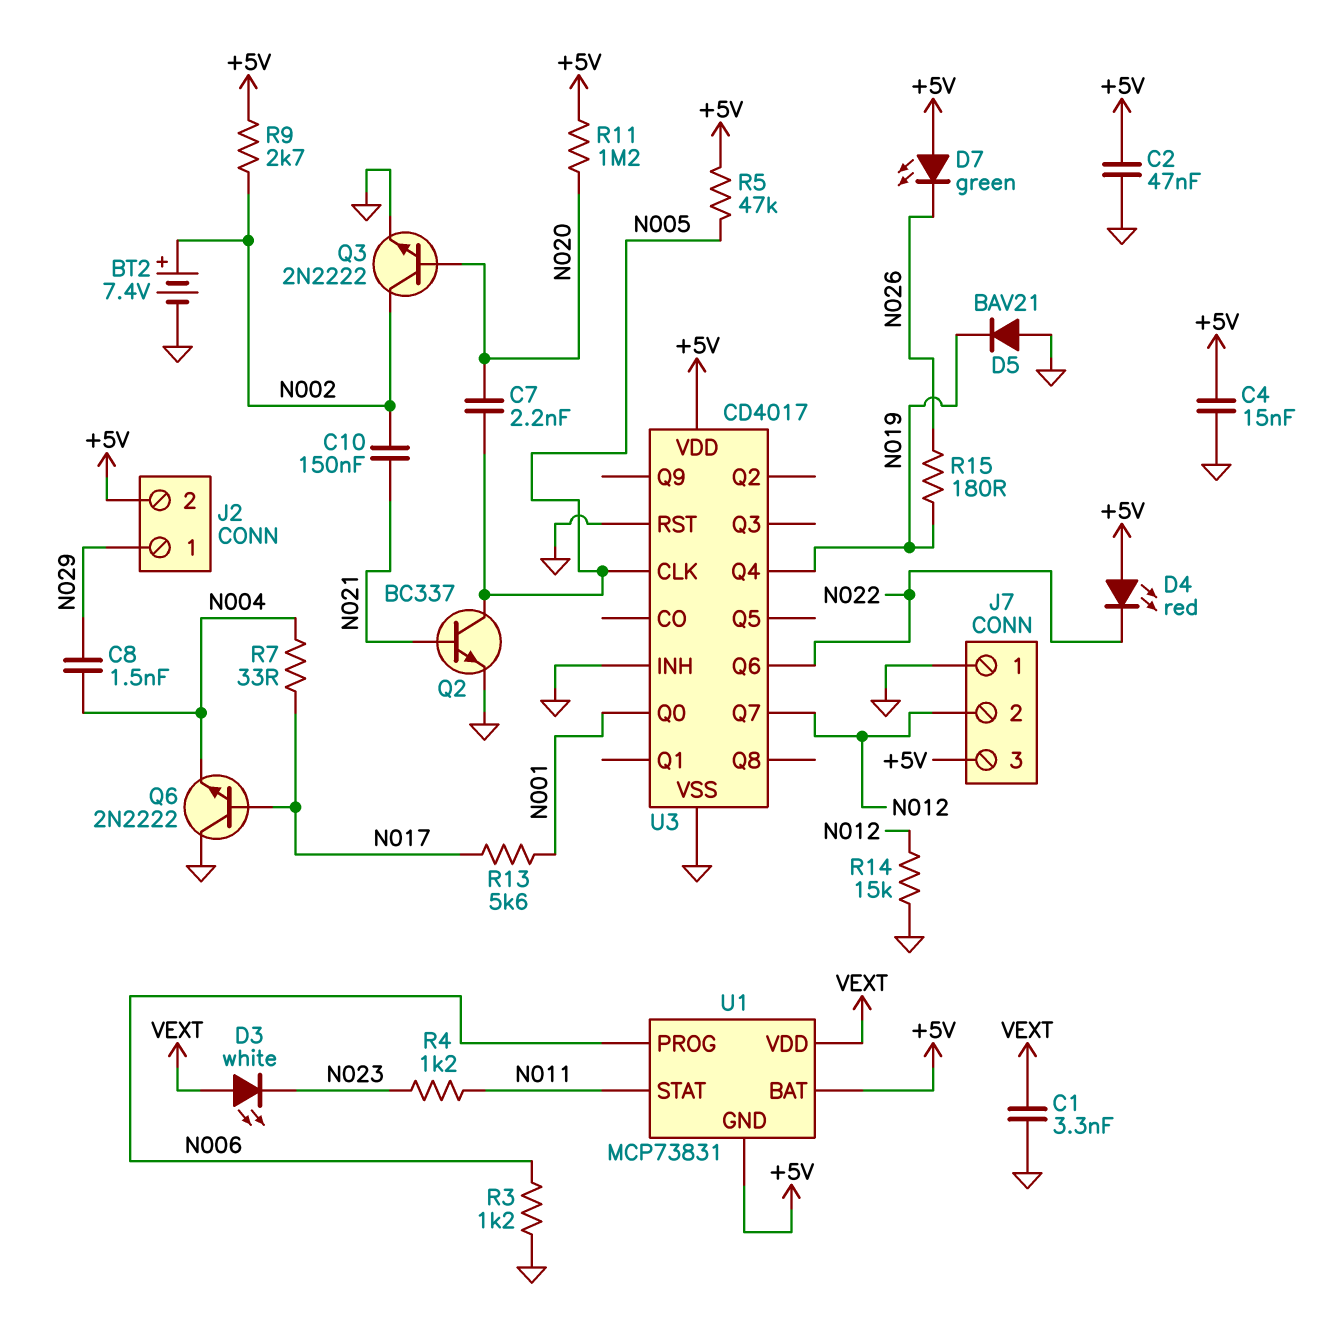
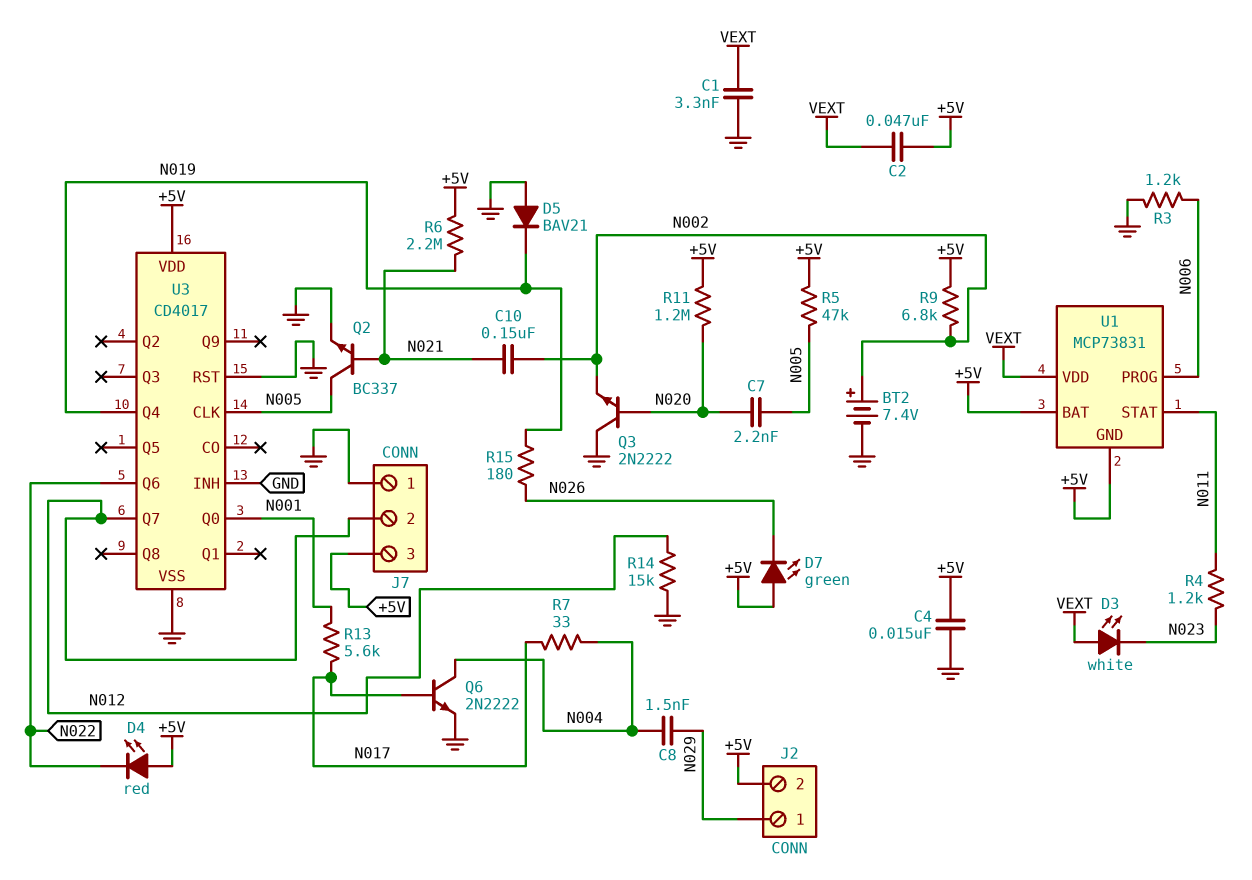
C2: 47nF (+5V, GND) -> 47nF (+5V, VEXT)
Q3: NPN 2N2222 (B N020, C N002, E GND) -> NPN 2N2222 (B N020, C GND, E N002)
Q6: NPN 2N2222 (B N017, C GND, E N004) -> NPN 2N2222 (B N017, C N004, E GND)
R6: none -> 2.2M (+5V, N021)
R9: 2.7k (+5V, N002) -> 6.8k (+5V, N002)

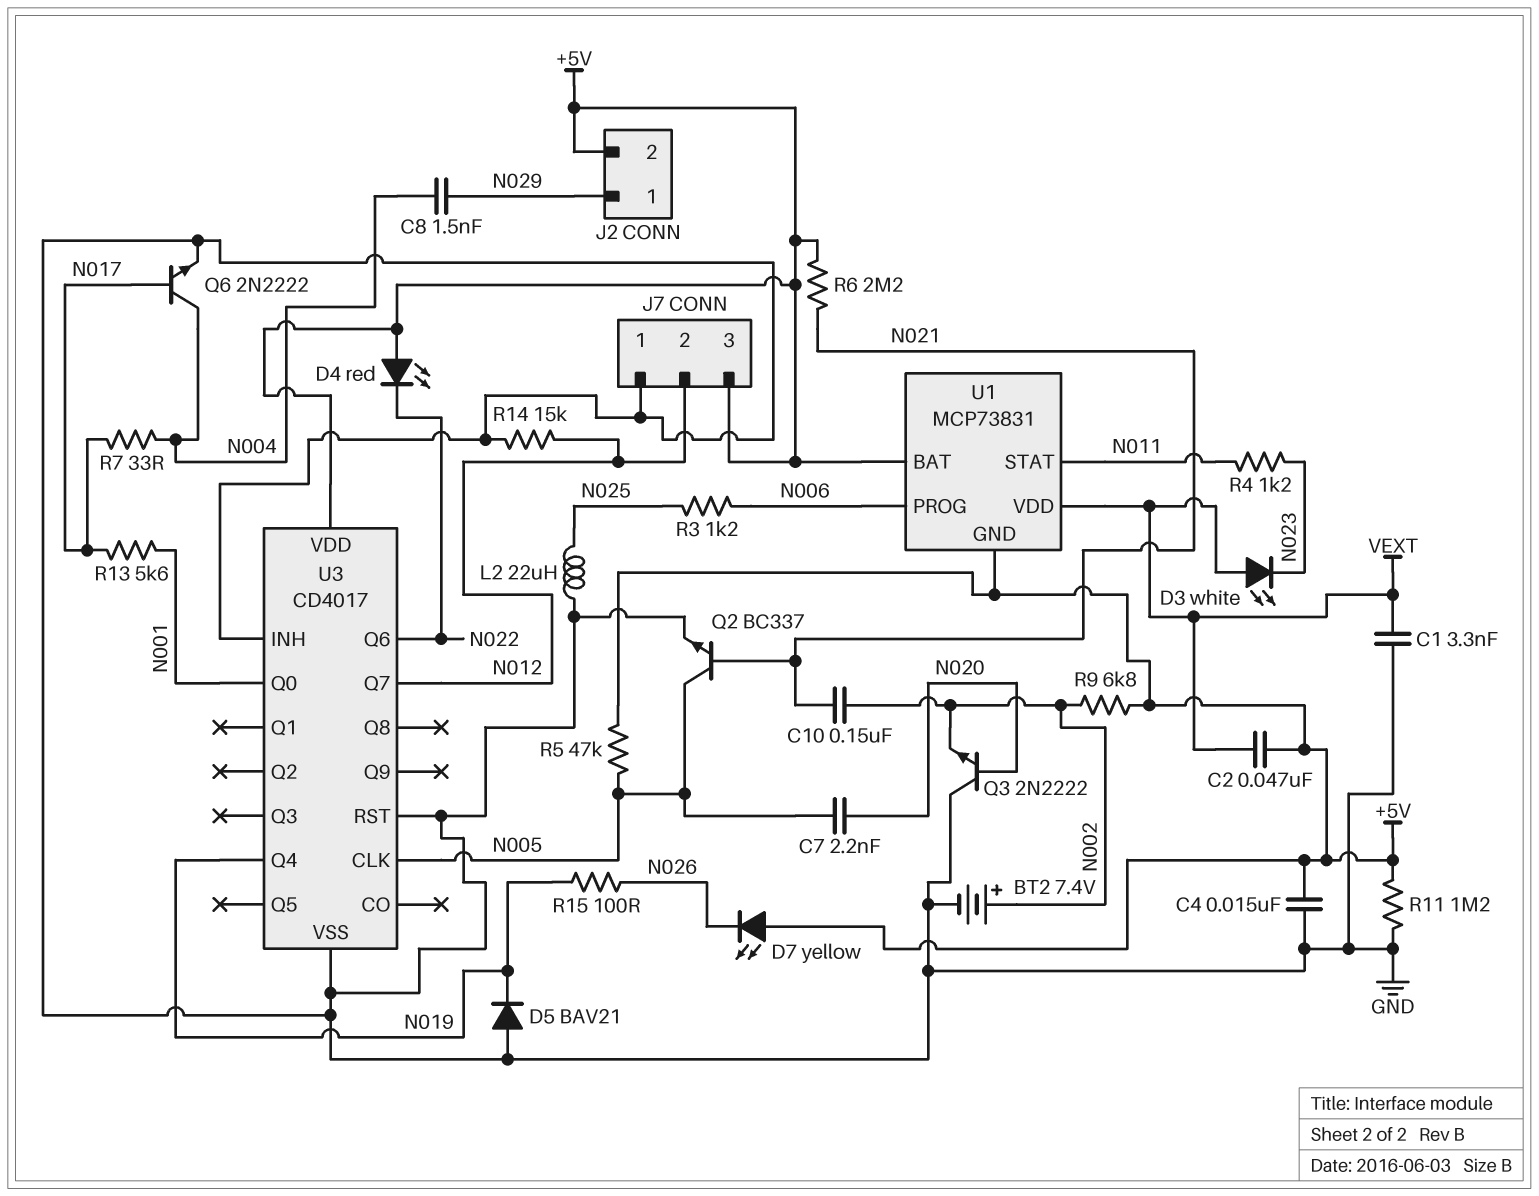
D7: LED green (A +5V, K N026) -> LED yellow (A +5V, K N026)
L2: none -> 22uH (GND, N025)
R3: 1.2k (GND, N006) -> 1.2k (N006, N025)
R11: 1.2M (+5V, N020) -> 1.2M (+5V, GND)
R15: 180 (N019, N026) -> 100 (N019, N026)

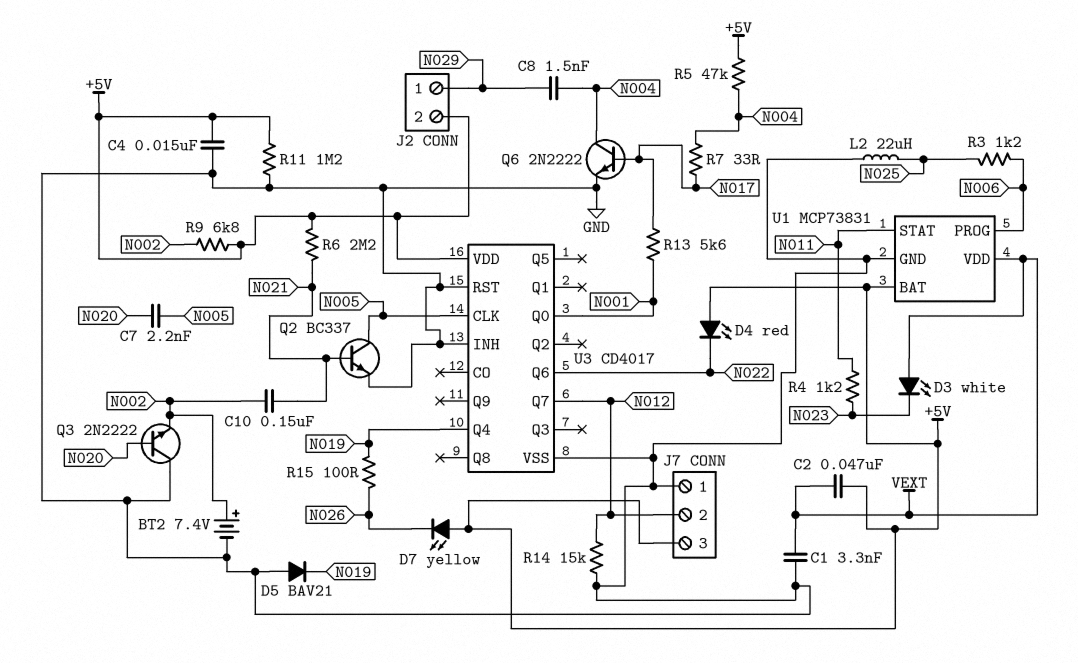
R5: 47k (+5V, N005) -> 47k (+5V, N004)
U1 pin GND: +5V -> GND

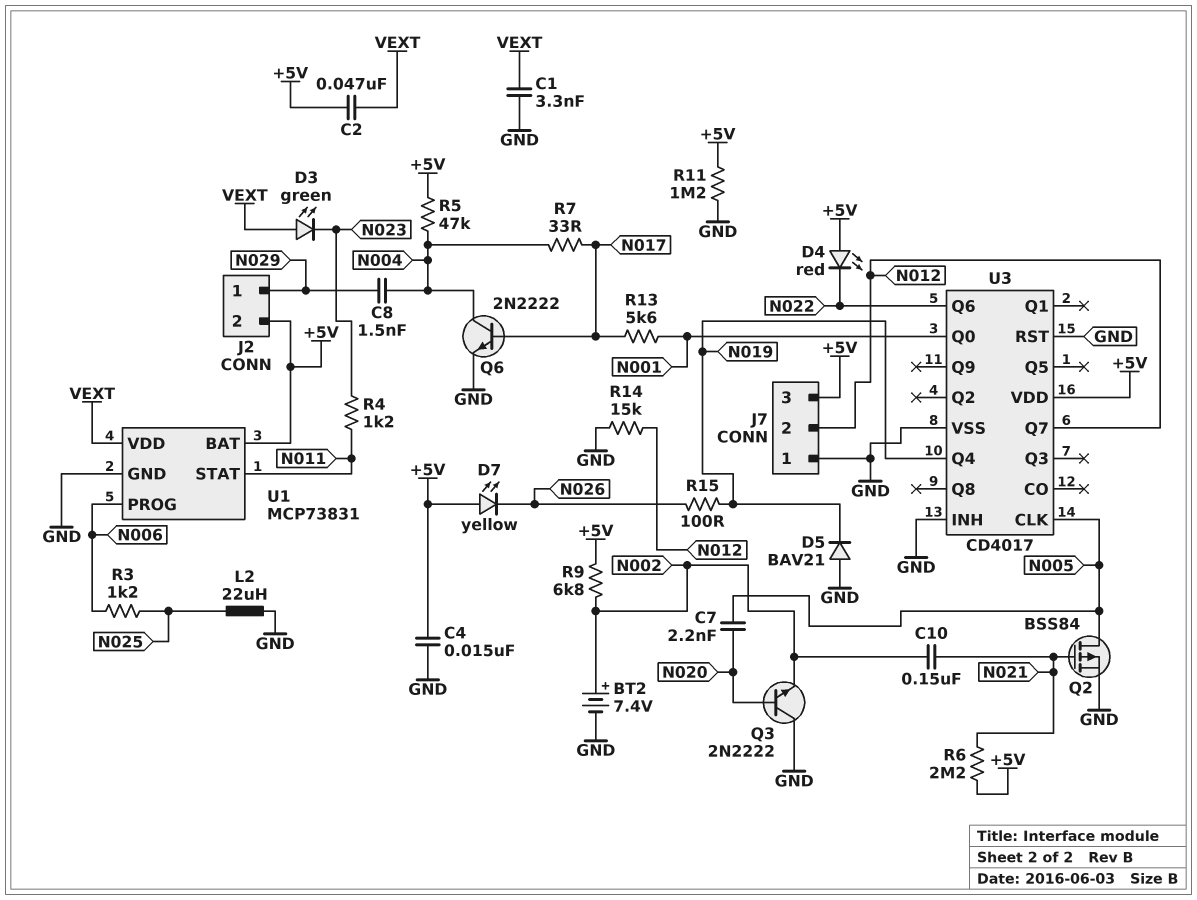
D3: LED white (A VEXT, K N023) -> LED green (A VEXT, K N023)
Q2: NPN BC337 (B N021, C N005, E GND) -> PMOS BSS84 (G N021, D N005, S GND)

